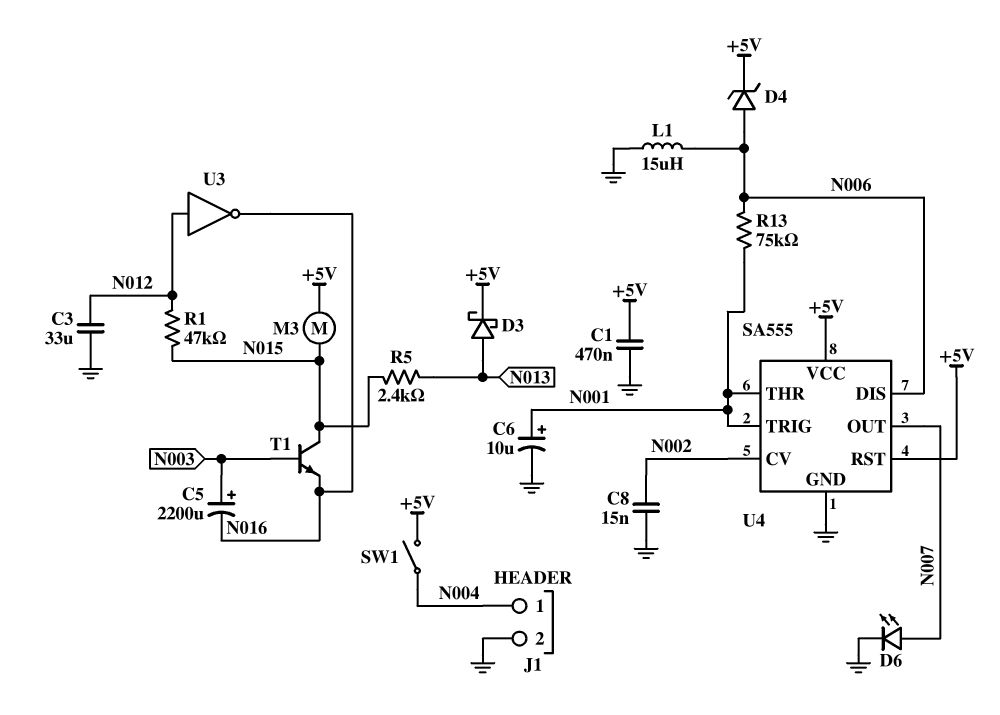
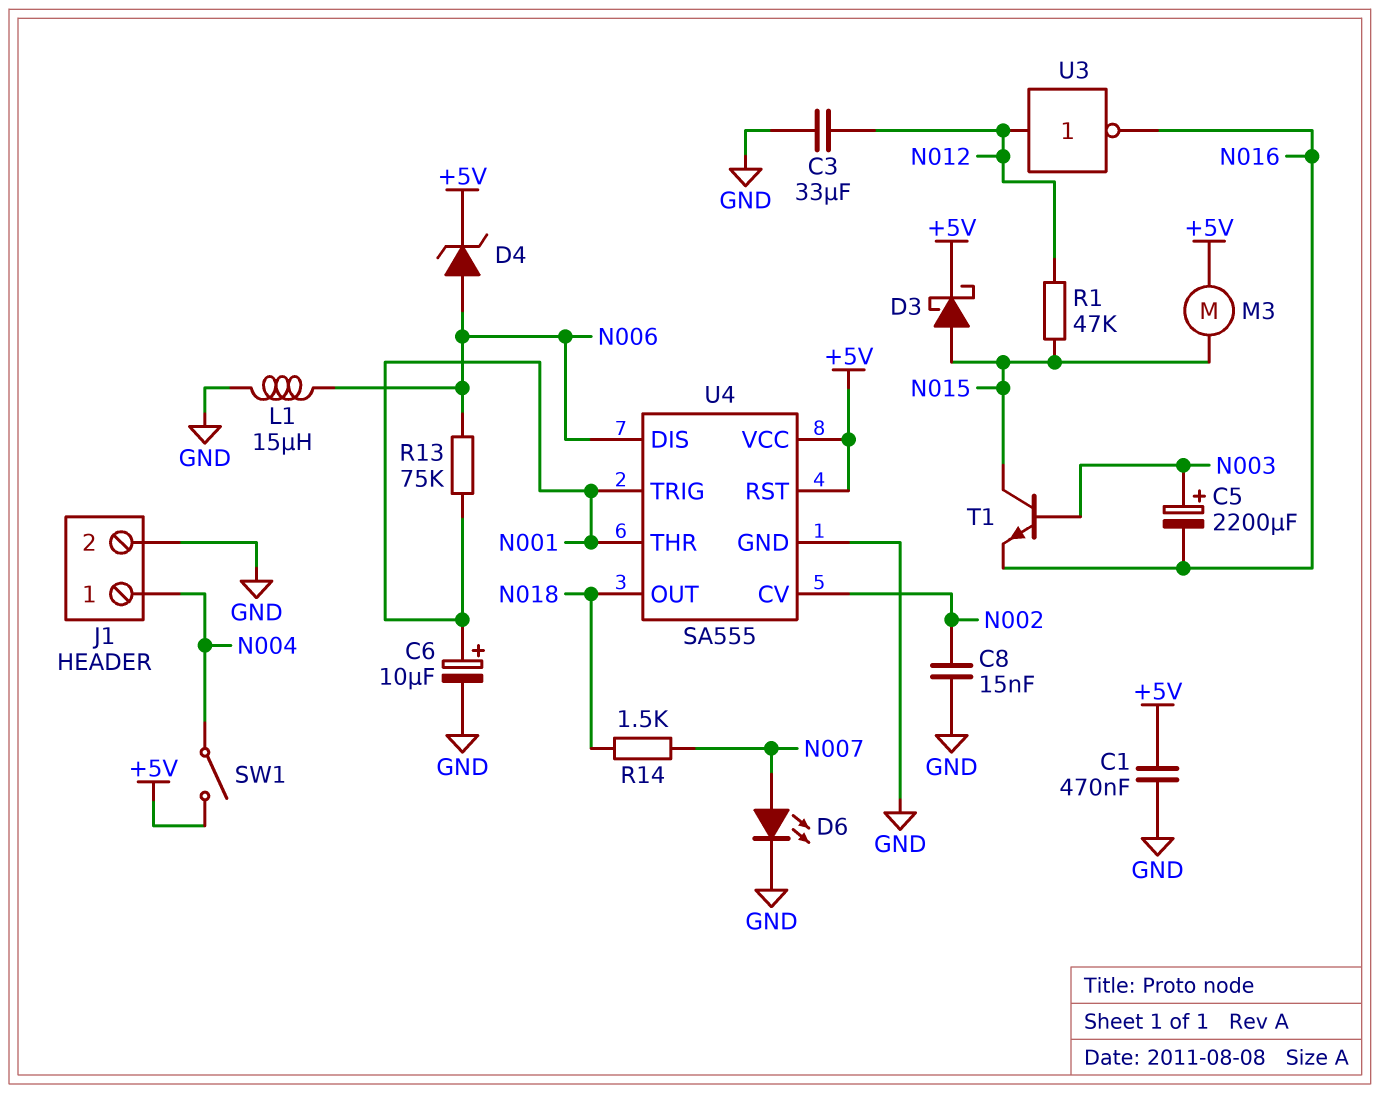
D3: schottky (A N013, K +5V) -> schottky (A N015, K +5V)
R5: 2.4k (N013, N015) -> none
R14: none -> 1.5k (N007, N018)
U4 pin OUT: N007 -> N018

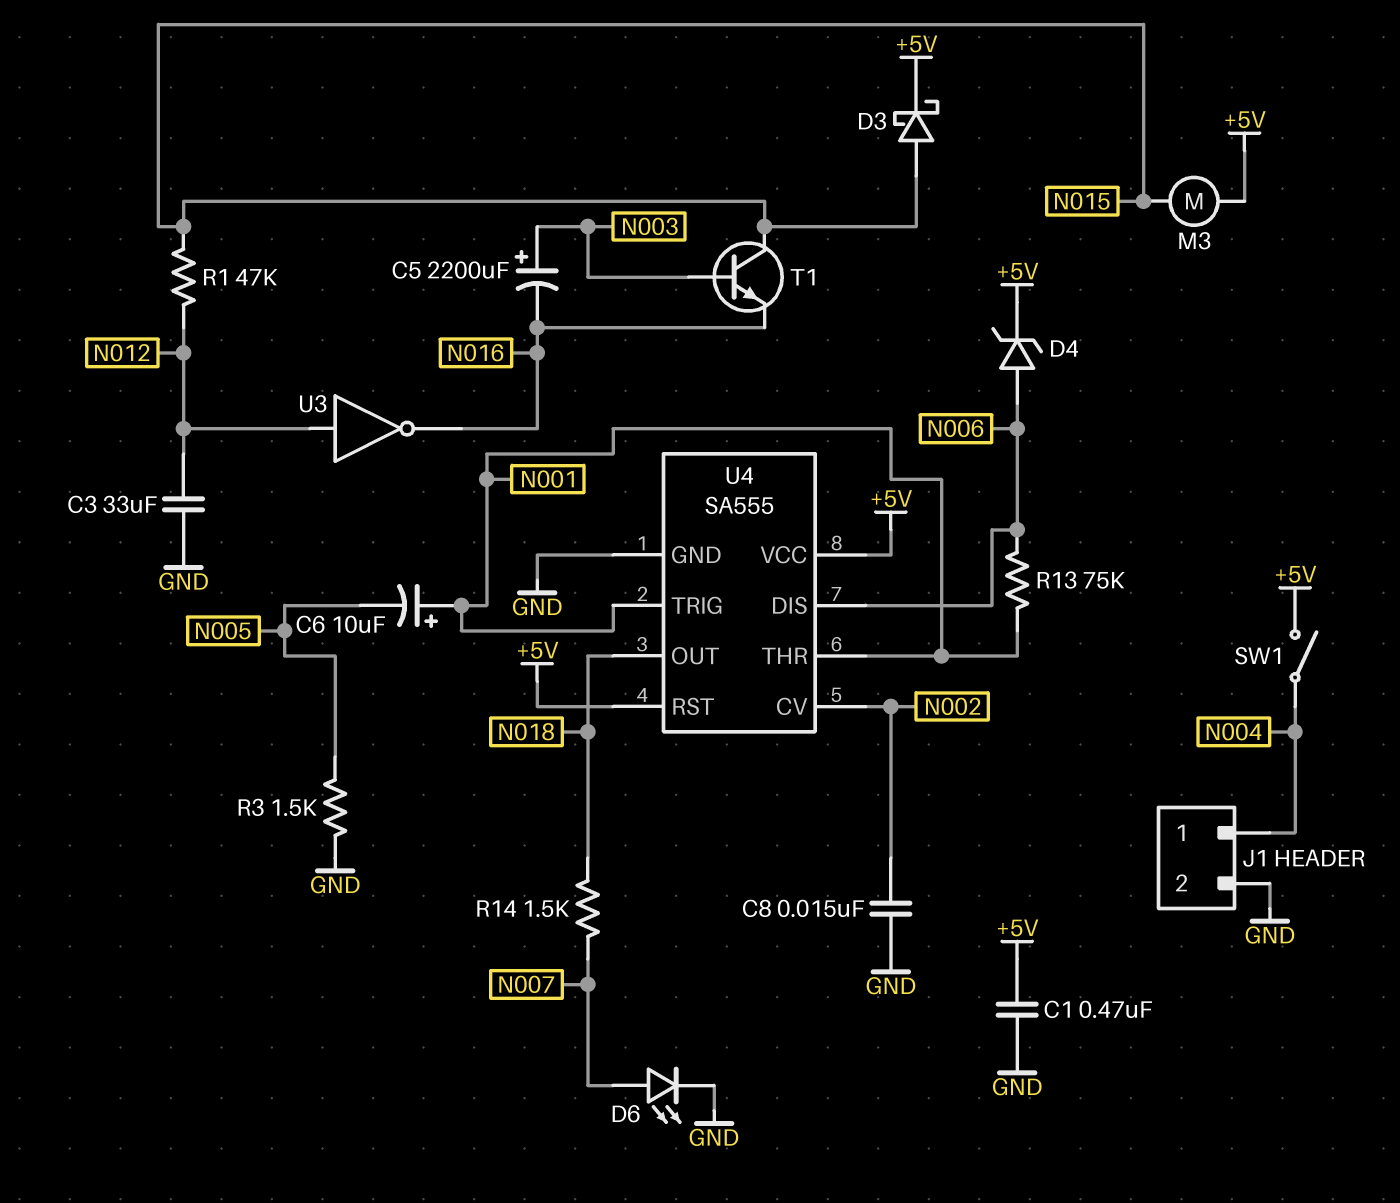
C6: 10uF (plus N001, minus GND) -> 10uF (plus N001, minus N005)
L1: 15uH (GND, N006) -> none
R3: none -> 1.5k (GND, N005)

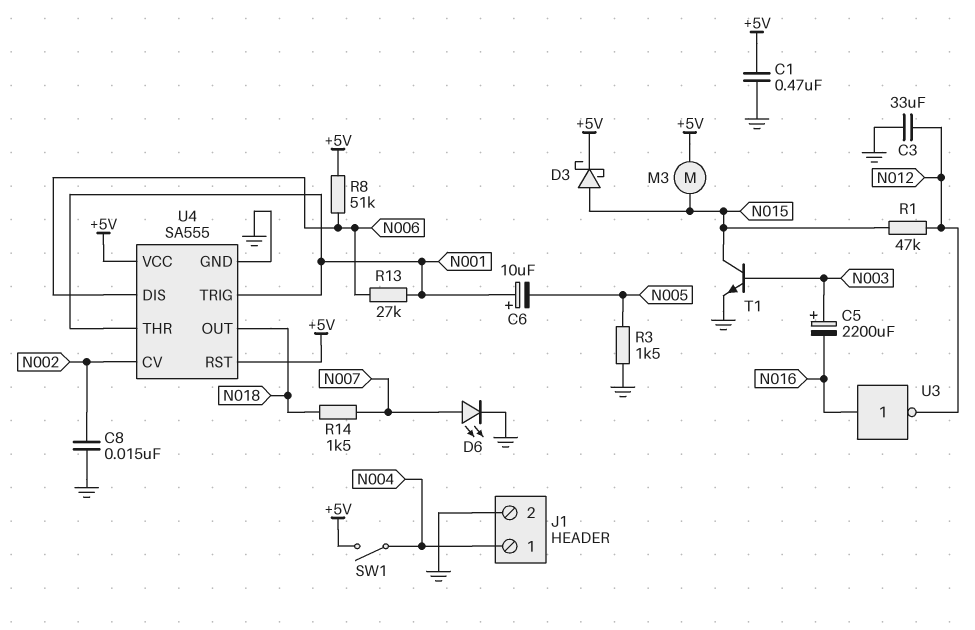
D4: zener (A N006, K +5V) -> none
R8: none -> 51k (+5V, N006)
R13: 75k (N001, N006) -> 27k (N001, N006)
T1: NPN (B N003, C N015, E N016) -> NPN (B N003, C N015, E GND)
U3: NOT (in N012, out N016) -> NOT (in N016, out N012)

